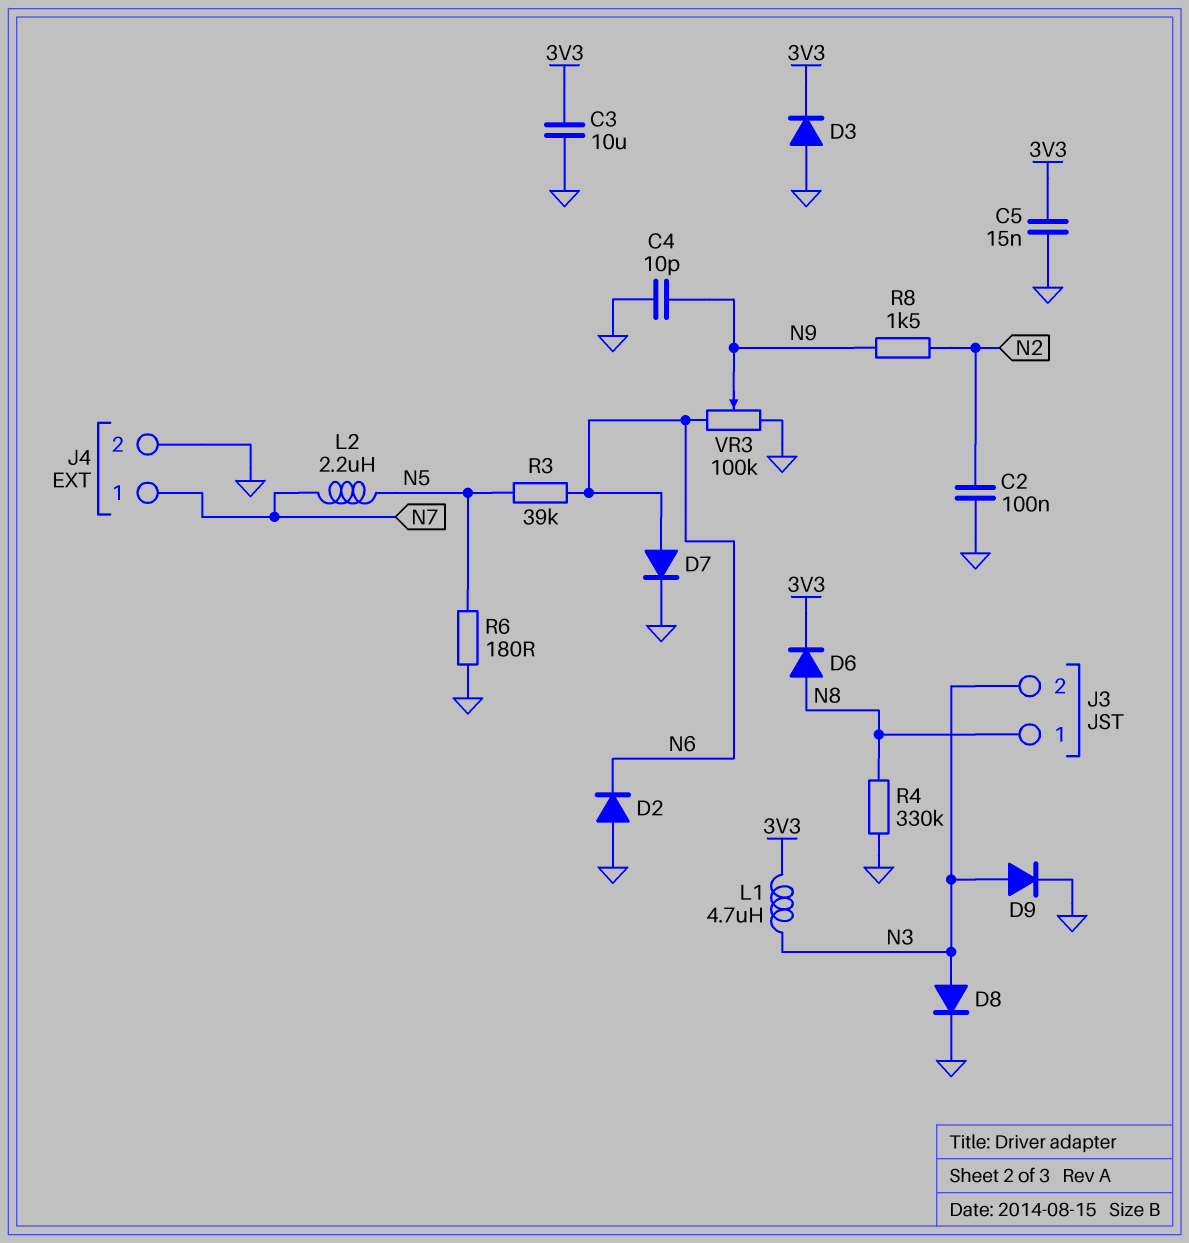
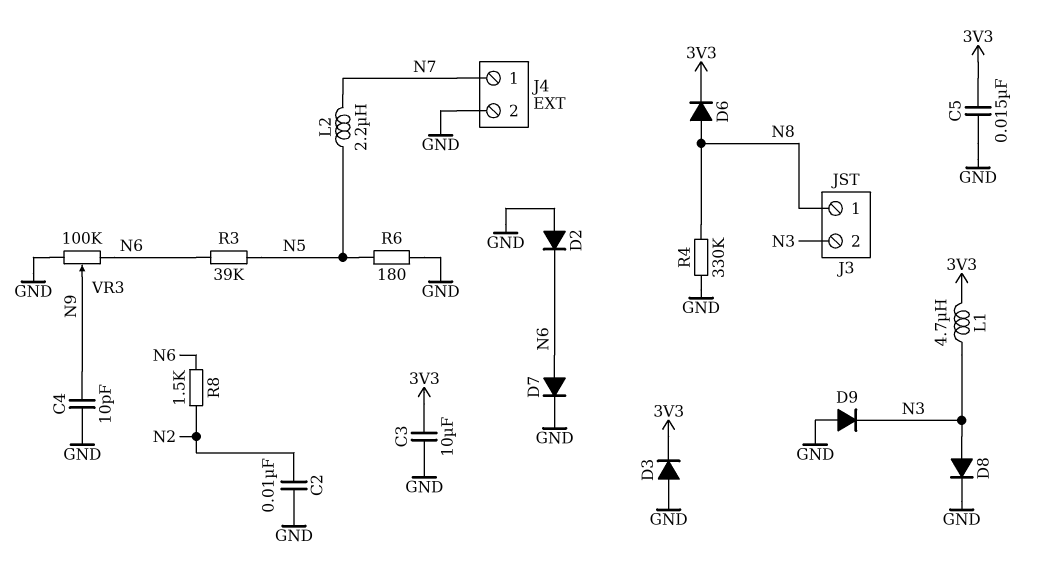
C2: 100nF (GND, N2) -> 10nF (GND, N2)
D9: diode (A N3, K GND) -> diode (A GND, K N3)
R8: 1.5k (N2, N9) -> 1.5k (N2, N6)

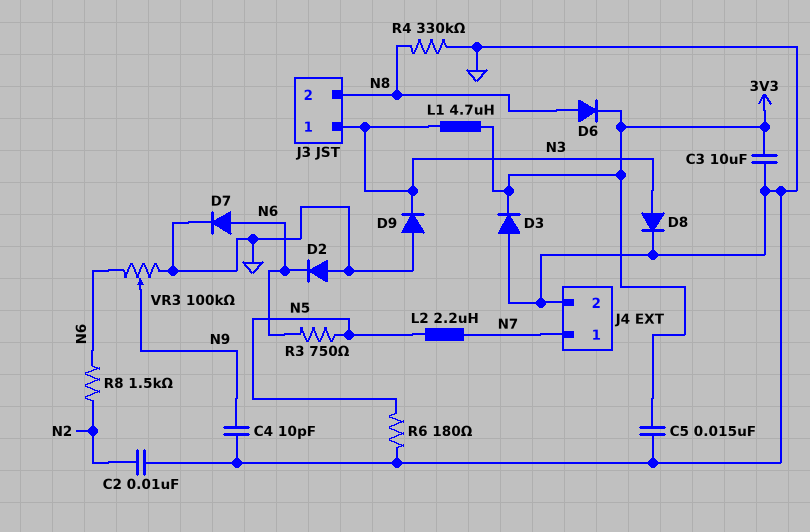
J3 pin 1: N8 -> N3
J3 pin 2: N3 -> N8
R3: 39k (N5, N6) -> 750 (N5, N6)

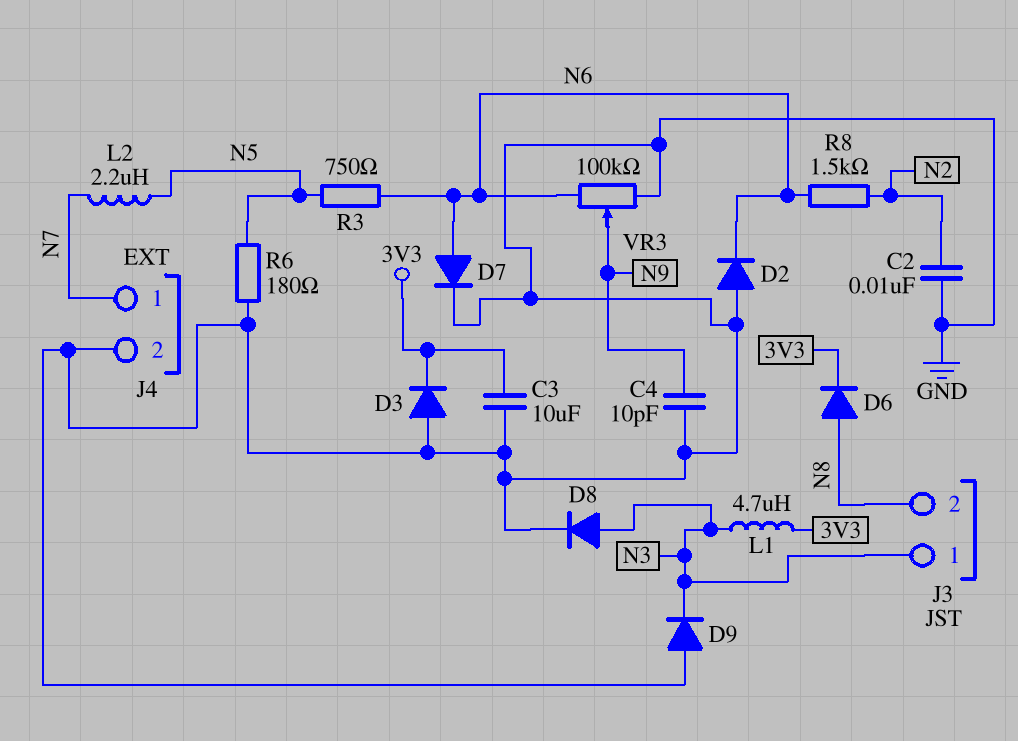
C5: 15nF (3V3, GND) -> none
R4: 330k (GND, N8) -> none

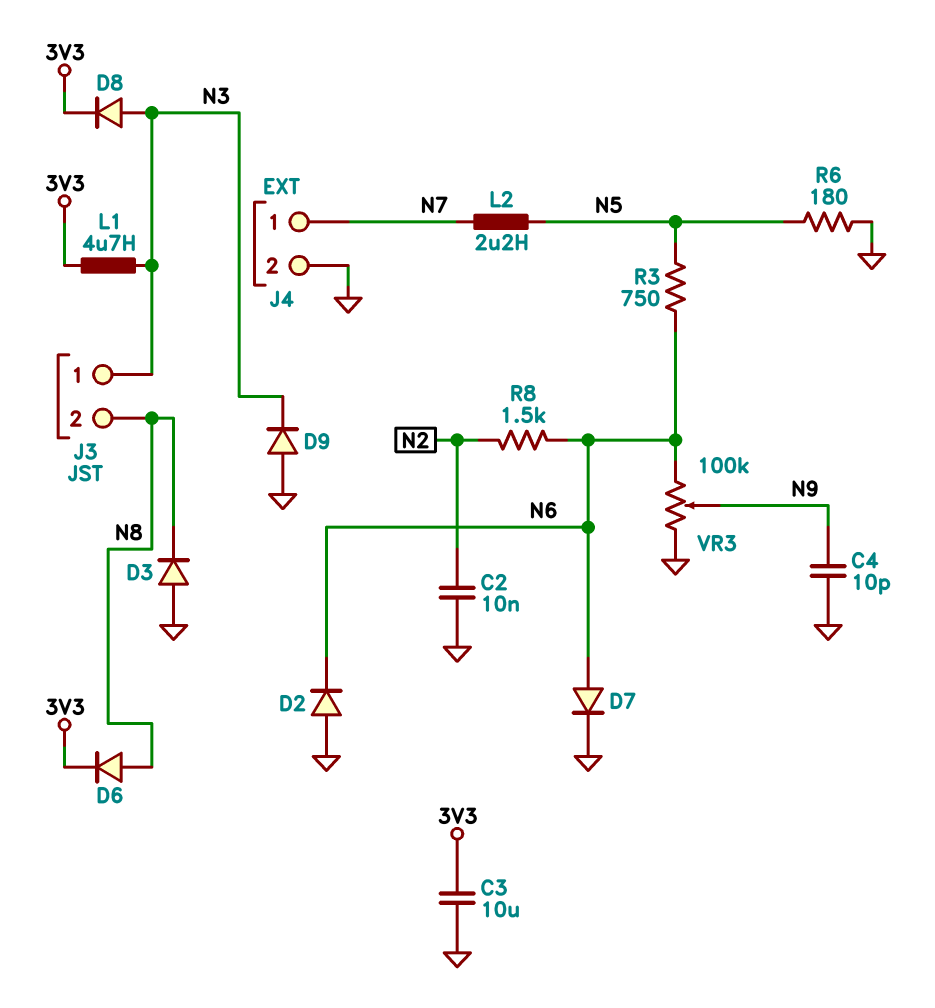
D3: diode (A GND, K 3V3) -> diode (A GND, K N8)
D8: diode (A N3, K GND) -> diode (A N3, K 3V3)

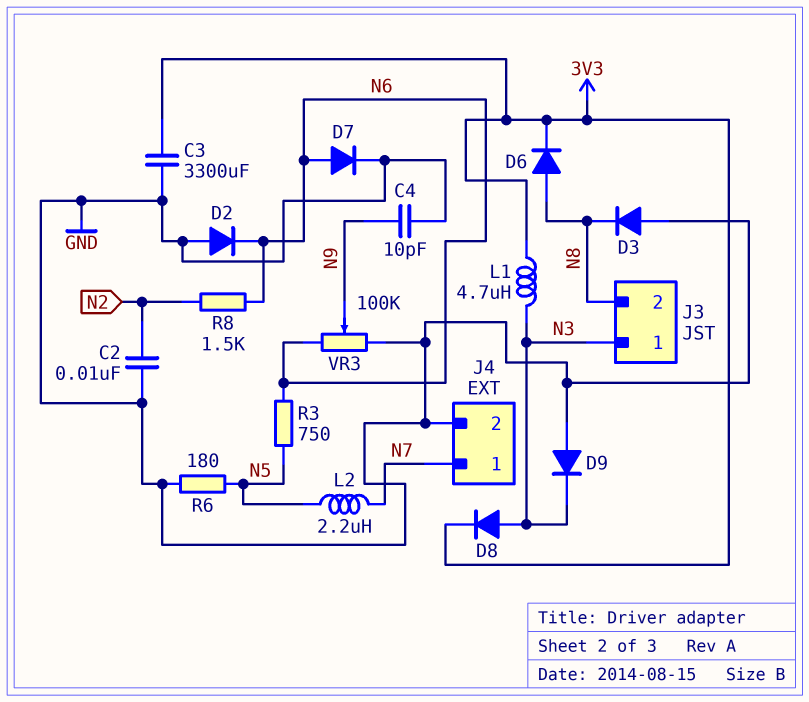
C3: 10uF (3V3, GND) -> 3300uF (3V3, GND)

